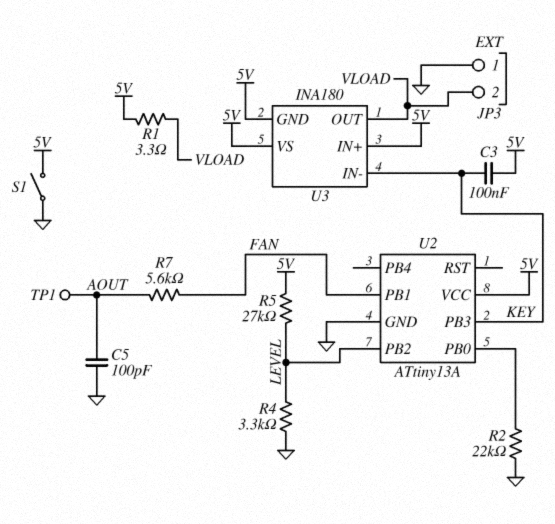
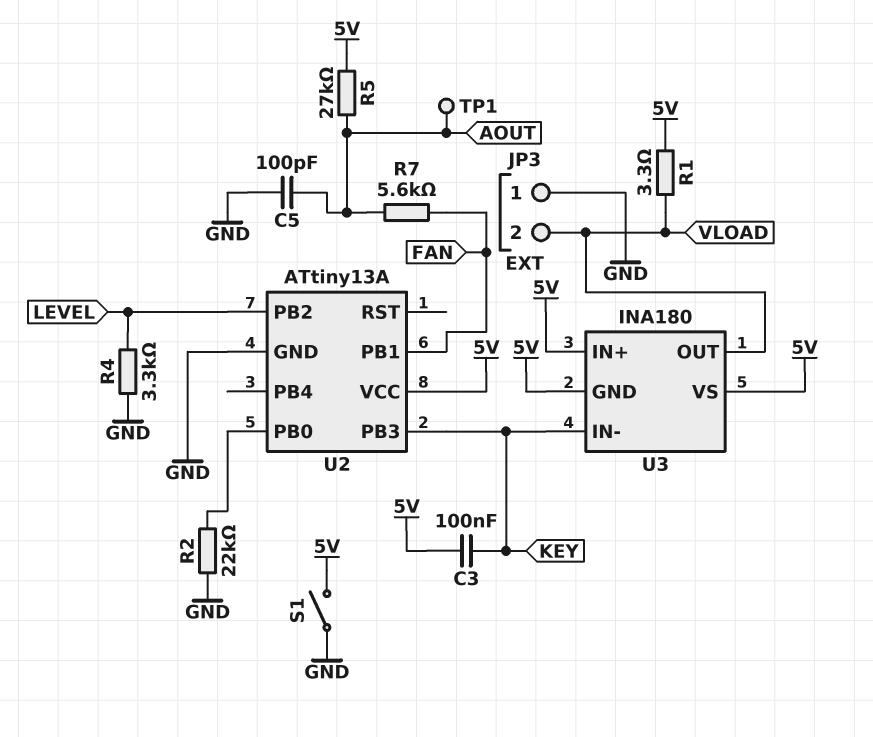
R5: 27k (5V, LEVEL) -> 27k (5V, AOUT)

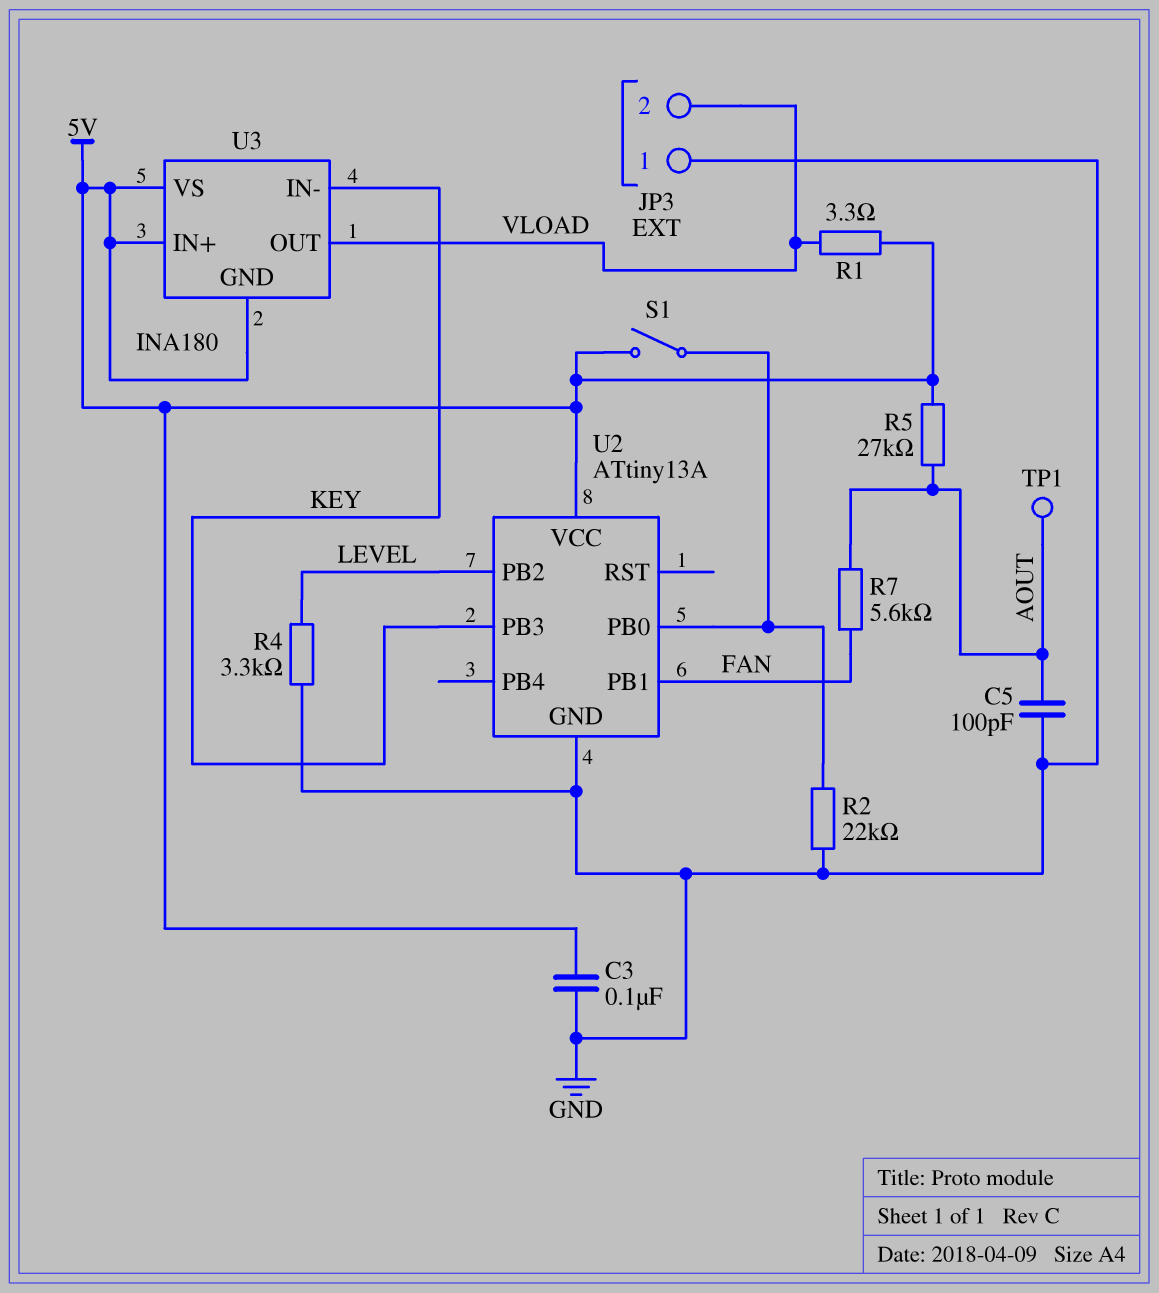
C3: 100nF (5V, KEY) -> 100nF (5V, GND)
S1: switch (5V, GND) -> switch (5V, U2/PB0)

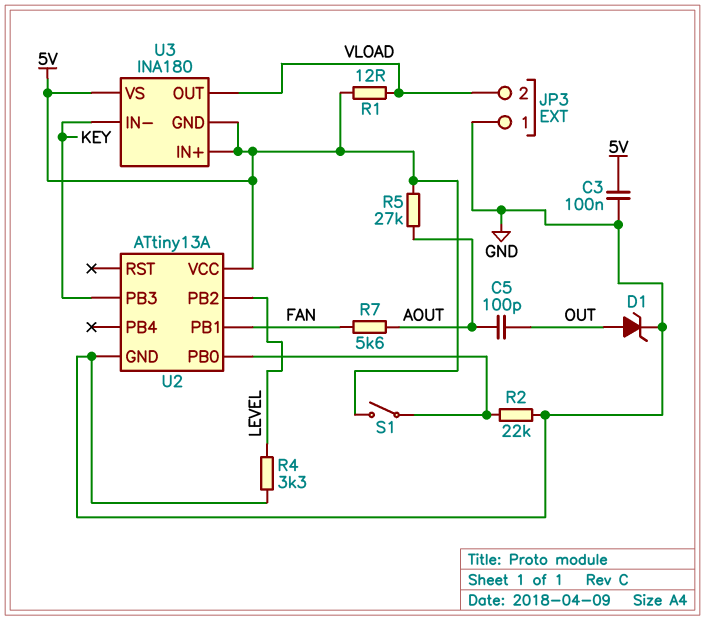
C5: 100pF (AOUT, GND) -> 100pF (AOUT, OUT)
D1: none -> zener (A OUT, K GND)
R1: 3.3 (5V, VLOAD) -> 12 (5V, VLOAD)
TP1: test point (AOUT) -> none

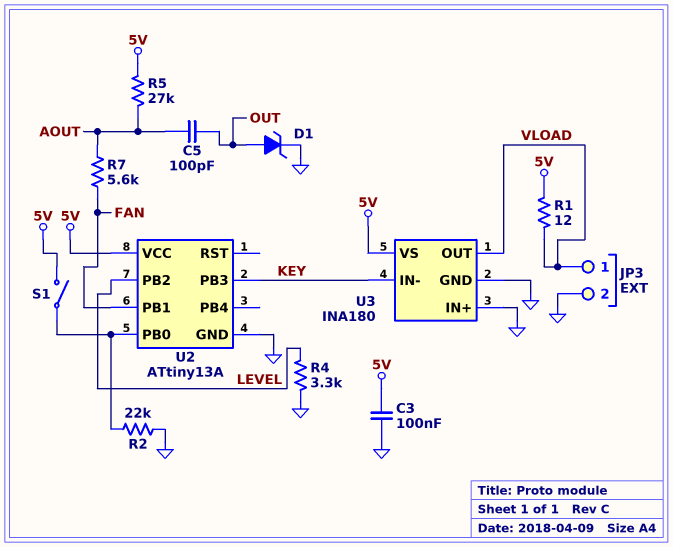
JP3 pin 1: GND -> VLOAD
JP3 pin 2: VLOAD -> GND
U3 pin GND: 5V -> GND
U3 pin IN+: 5V -> GND

